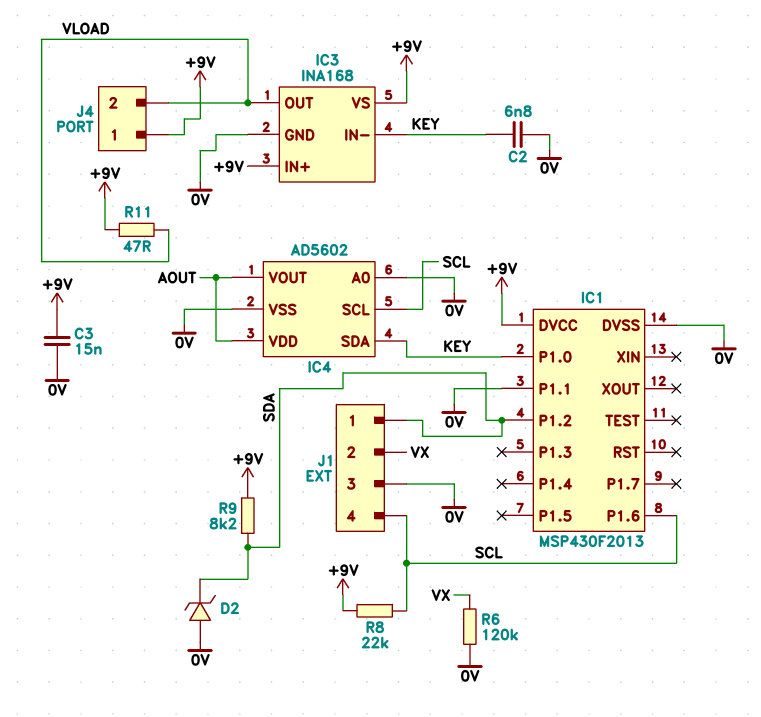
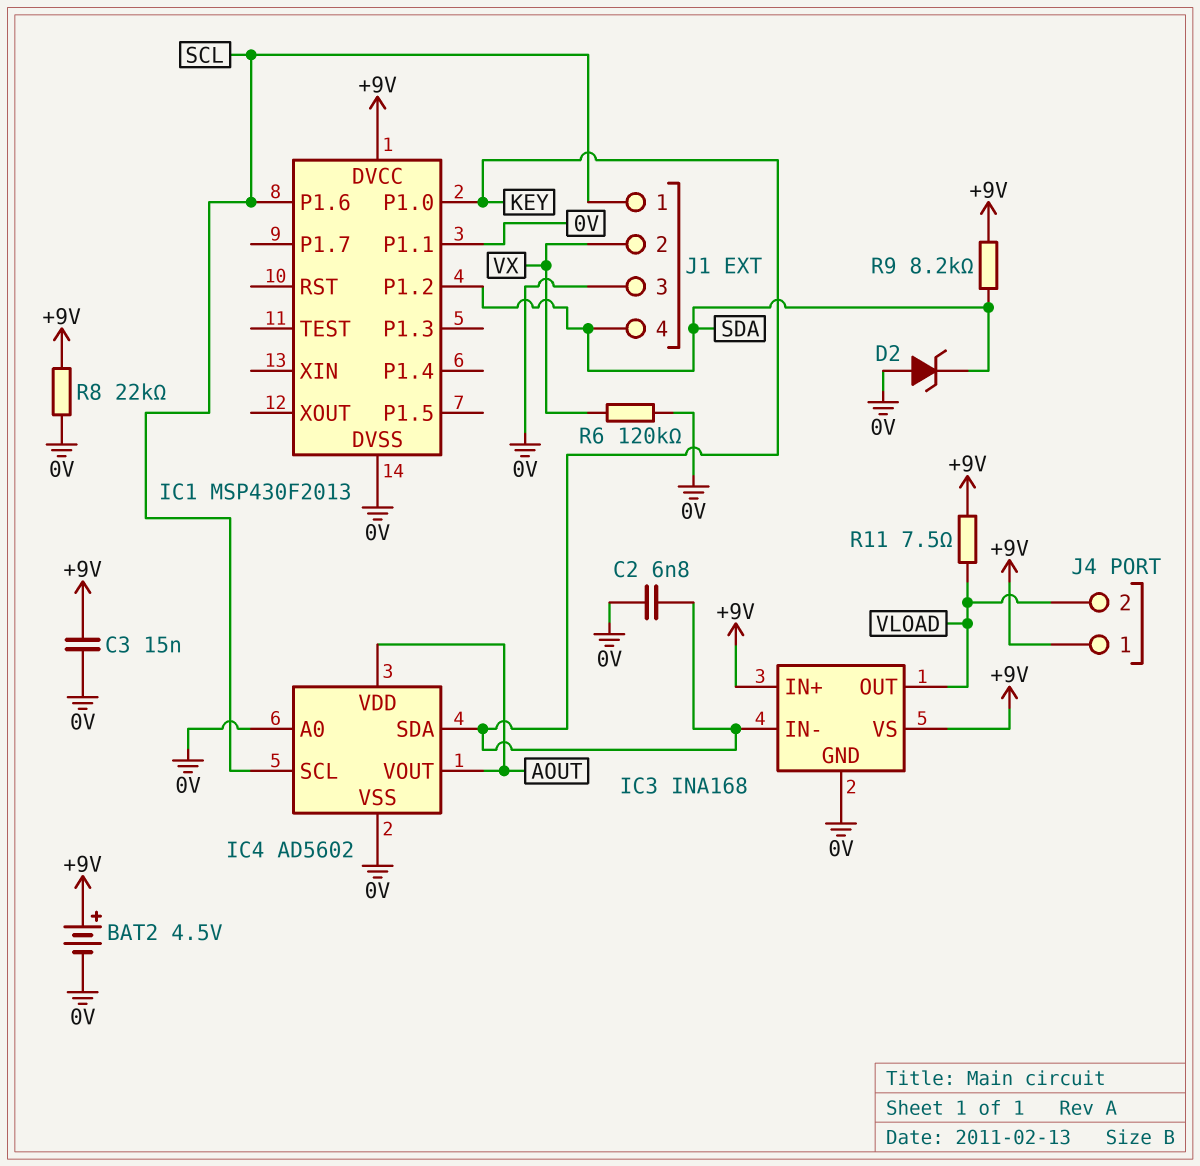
BAT2: none -> 4.5V (plus +9V, minus 0V)
J1 pin 1: SDA -> SCL
J1 pin 4: SCL -> SDA
R8: 22k (+9V, SCL) -> 22k (+9V, 0V)
R11: 47 (+9V, VLOAD) -> 7.5 (+9V, VLOAD)

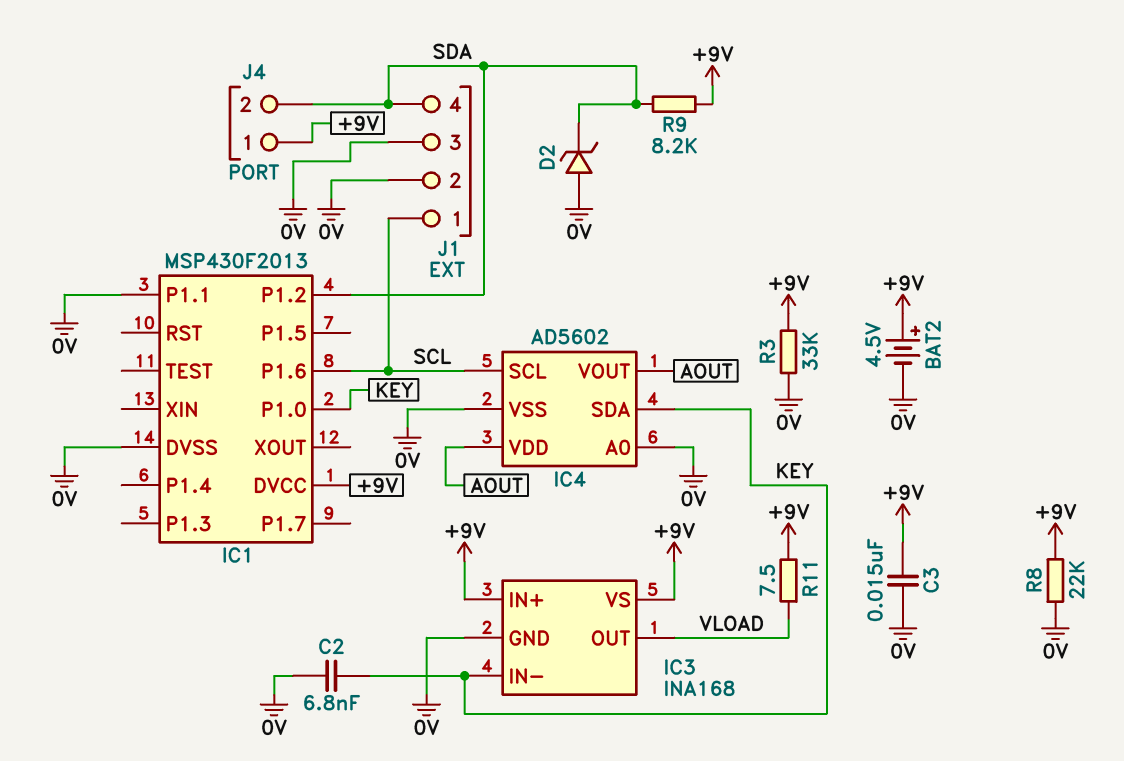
J1 pin 2: VX -> 0V
J4 pin 2: VLOAD -> SDA
R3: none -> 33k (+9V, 0V)
R6: 120k (0V, VX) -> none

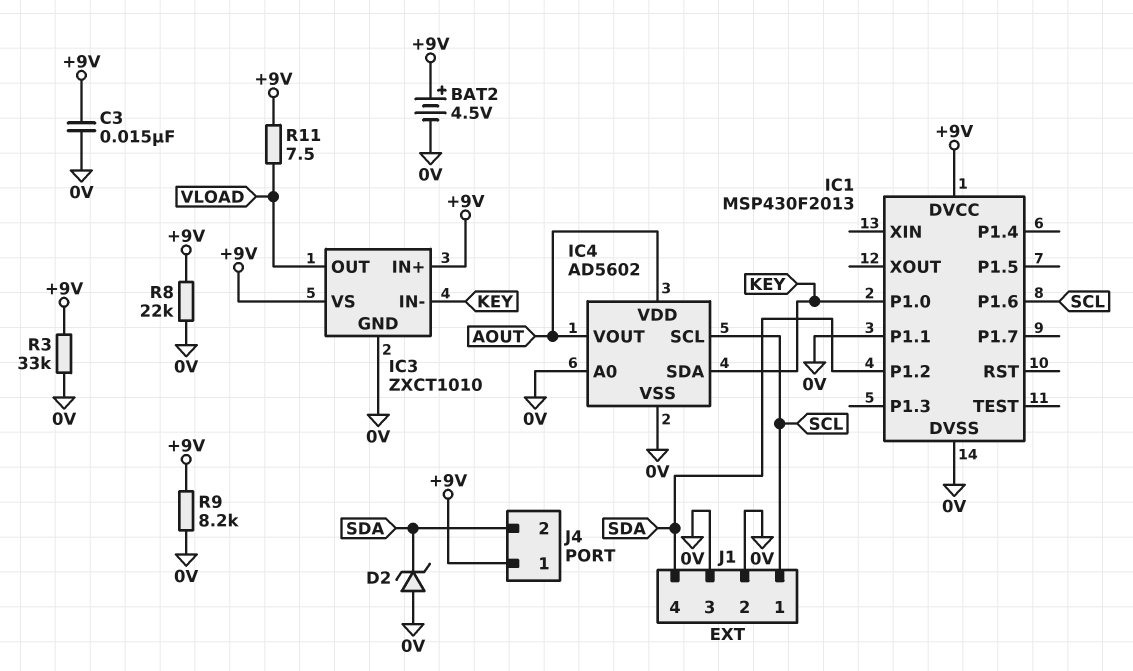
C2: 6.8nF (0V, KEY) -> none
IC3: INA168 -> ZXCT1010
R9: 8.2k (+9V, SDA) -> 8.2k (+9V, 0V)

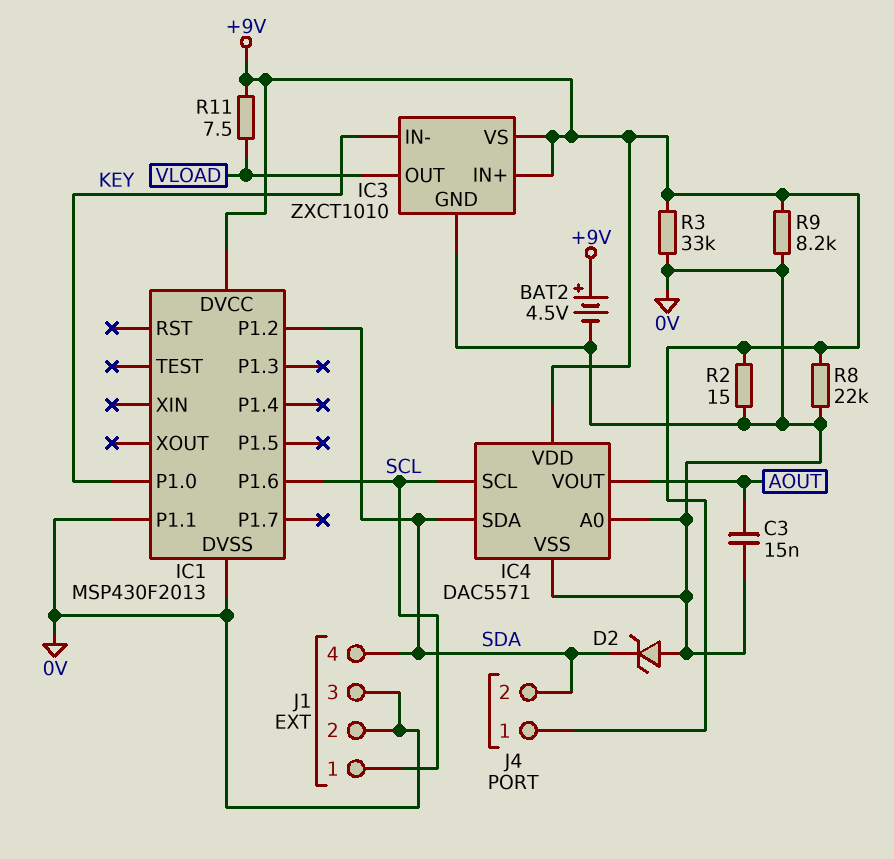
C3: 15nF (+9V, 0V) -> 15nF (0V, AOUT)
IC4: AD5602 -> DAC5571
IC4 pin SDA: KEY -> SDA
IC4 pin VDD: AOUT -> +9V
R2: none -> 15 (+9V, 0V)

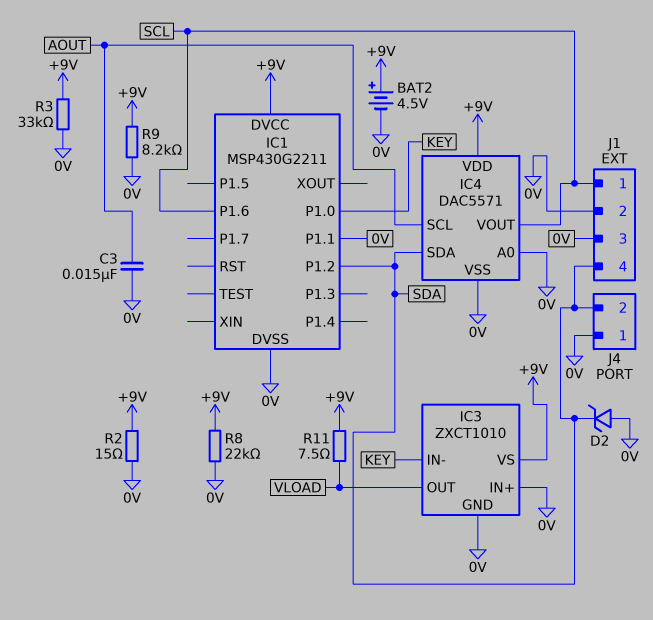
IC1: MSP430F2013 -> MSP430G2211
IC3 pin IN+: +9V -> 0V
IC4 pin SCL: SCL -> AOUT
IC4 pin VOUT: AOUT -> SCL
J4 pin 1: +9V -> 0V

